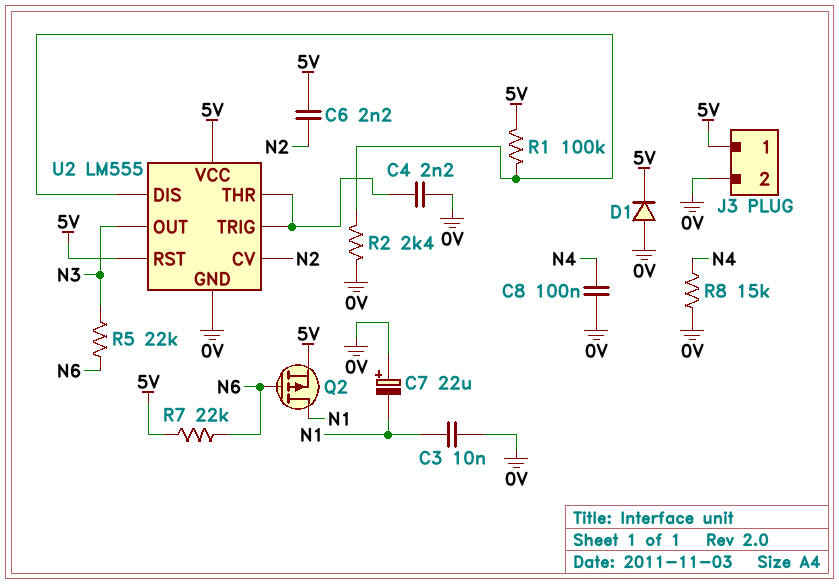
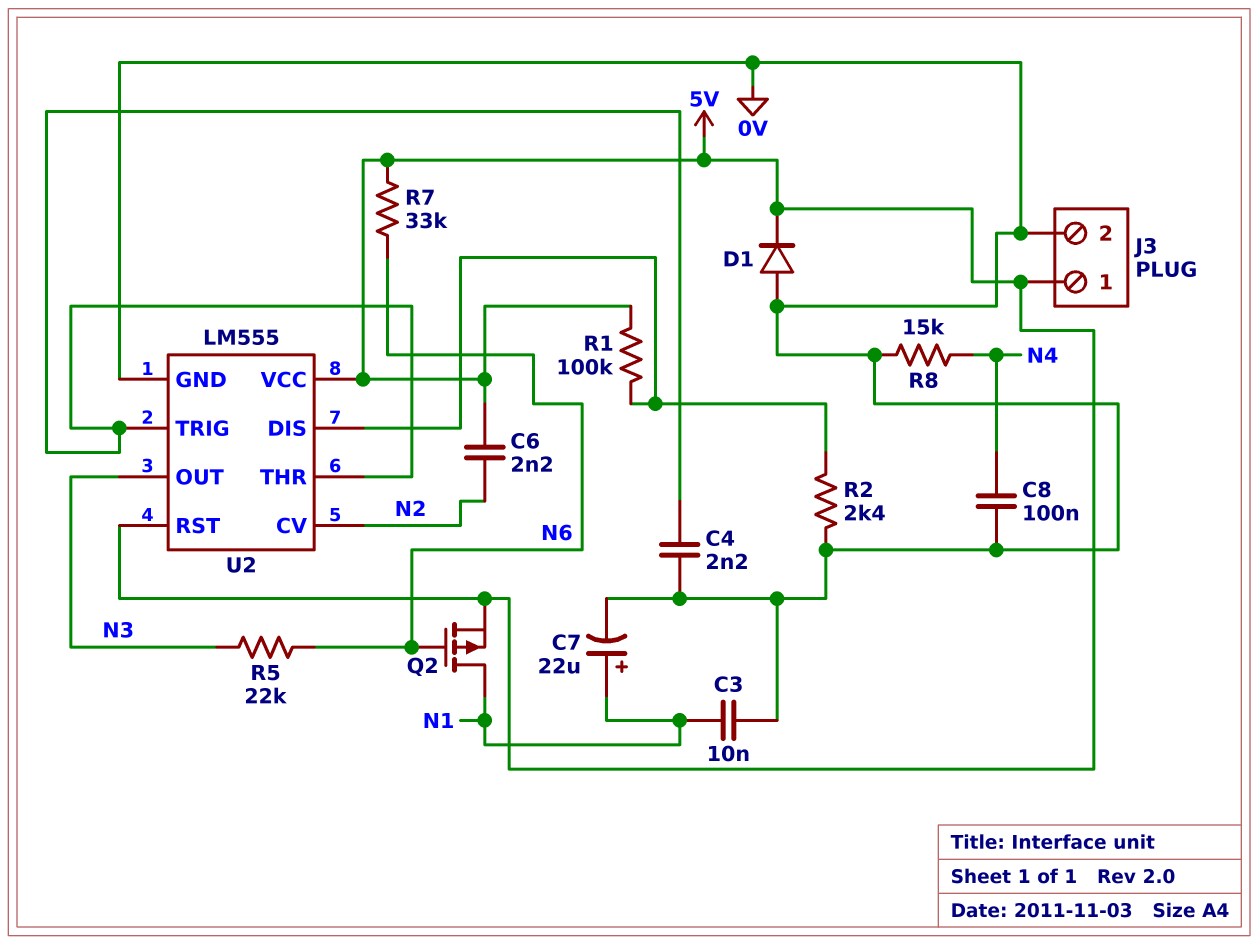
C7: 22uF (plus 0V, minus N1) -> 22uF (plus N1, minus 0V)
R7: 22k (5V, N6) -> 33k (5V, N6)

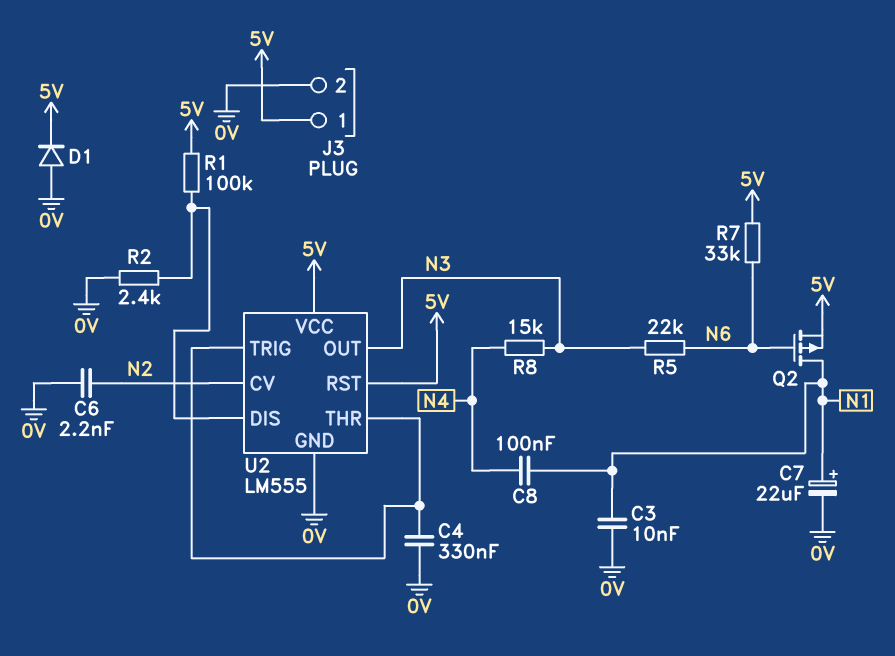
C4: 2.2nF (0V, U2/THR) -> 330nF (0V, U2/THR)
C6: 2.2nF (5V, N2) -> 2.2nF (0V, N2)
C8: 100nF (0V, N4) -> 100nF (N1, N4)
R8: 15k (0V, N4) -> 15k (N3, N4)

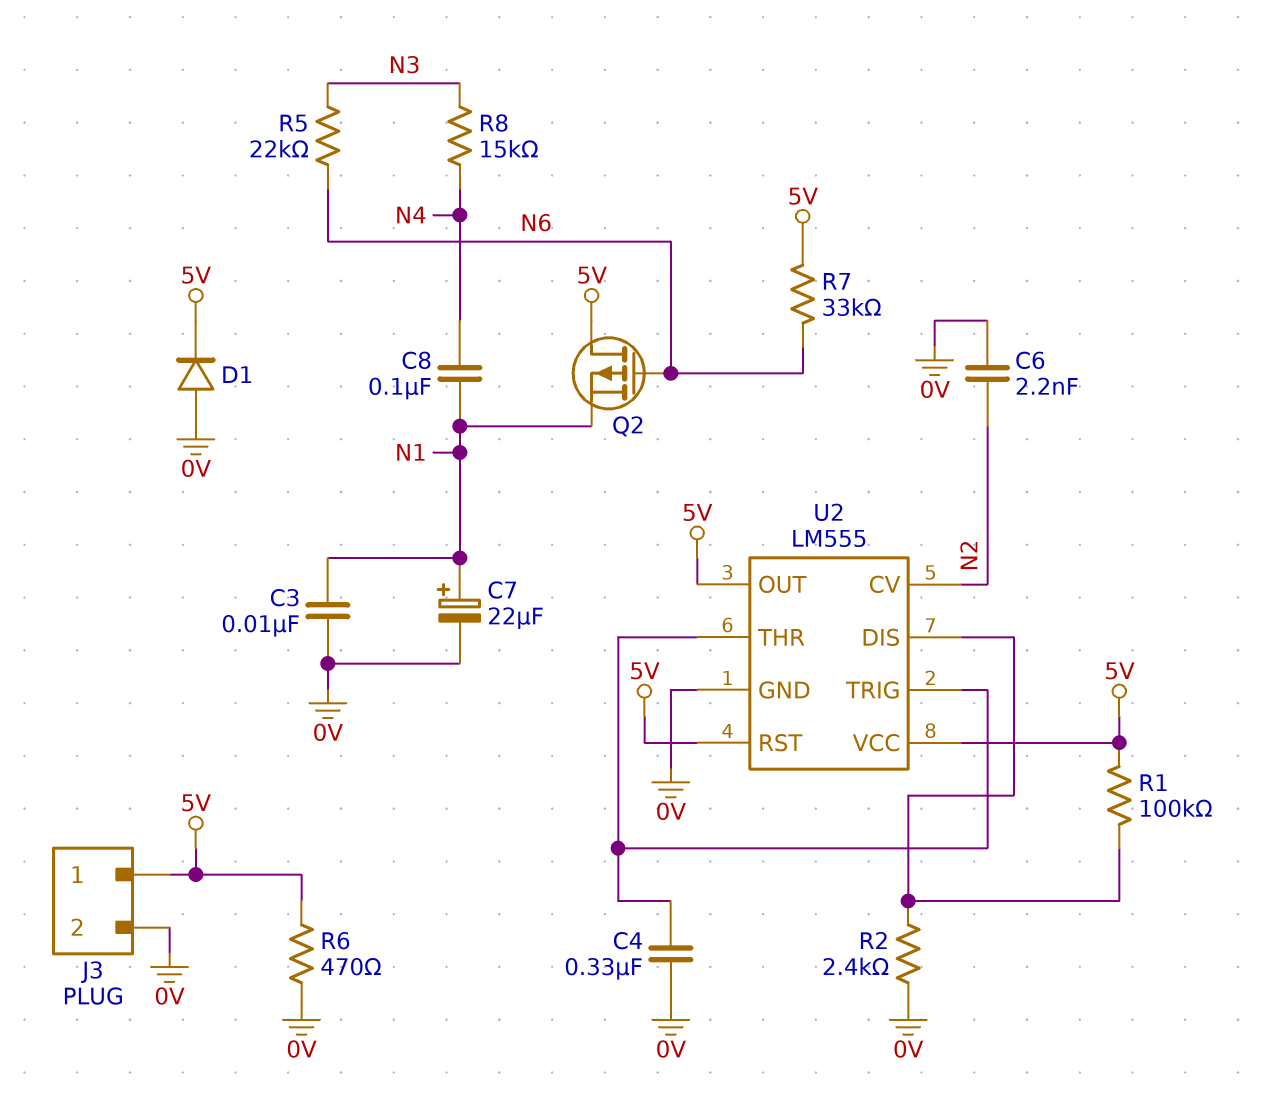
Q2: PMOS (G N6, D N1, S 5V) -> PMOS (G N6, D 5V, S N1)
R6: none -> 470 (0V, 5V)
U2 pin OUT: N3 -> 5V

